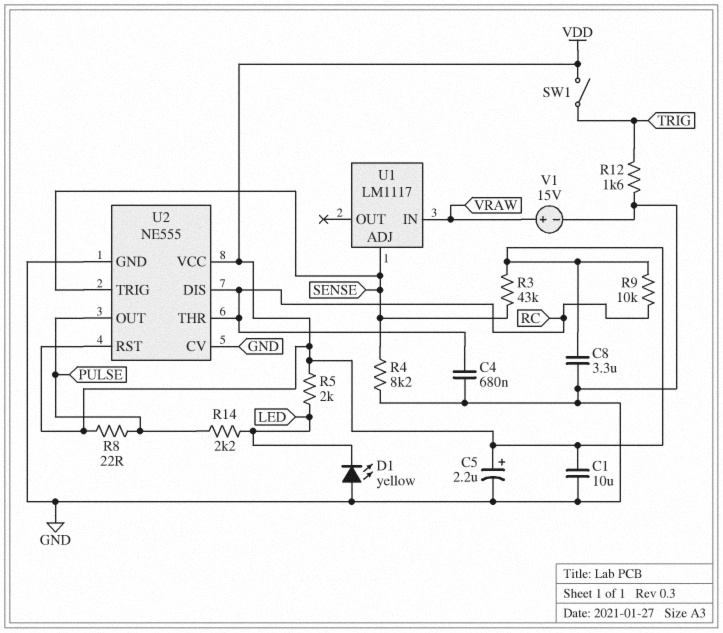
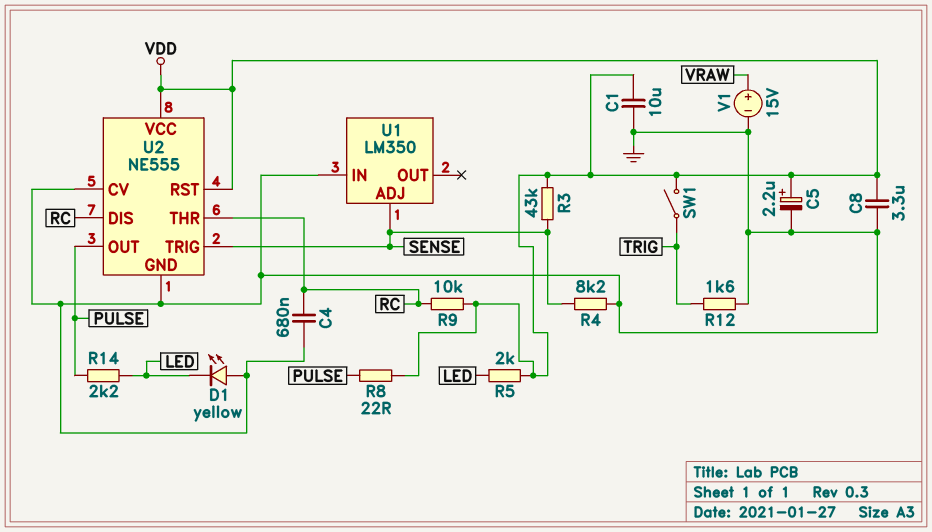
U1: LM1117 -> LM350
U1 pin IN: VRAW -> GND

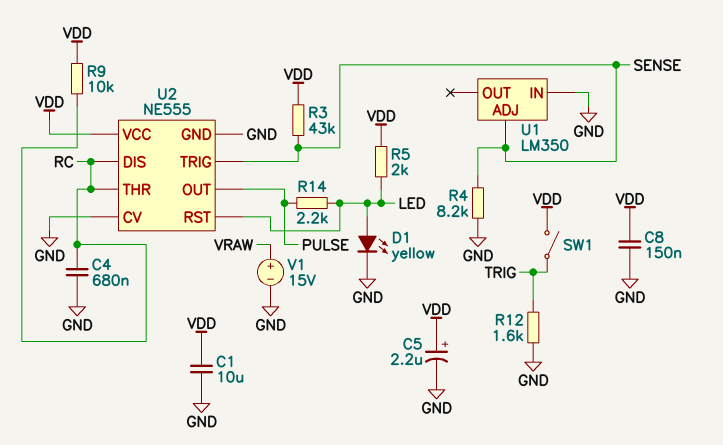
C8: 3.3uF (GND, VDD) -> 150nF (GND, VDD)
D1: LED yellow (A GND, K LED) -> LED yellow (A LED, K GND)
R8: 22 (PULSE, VDD) -> none
U2 pin RST: VDD -> LED

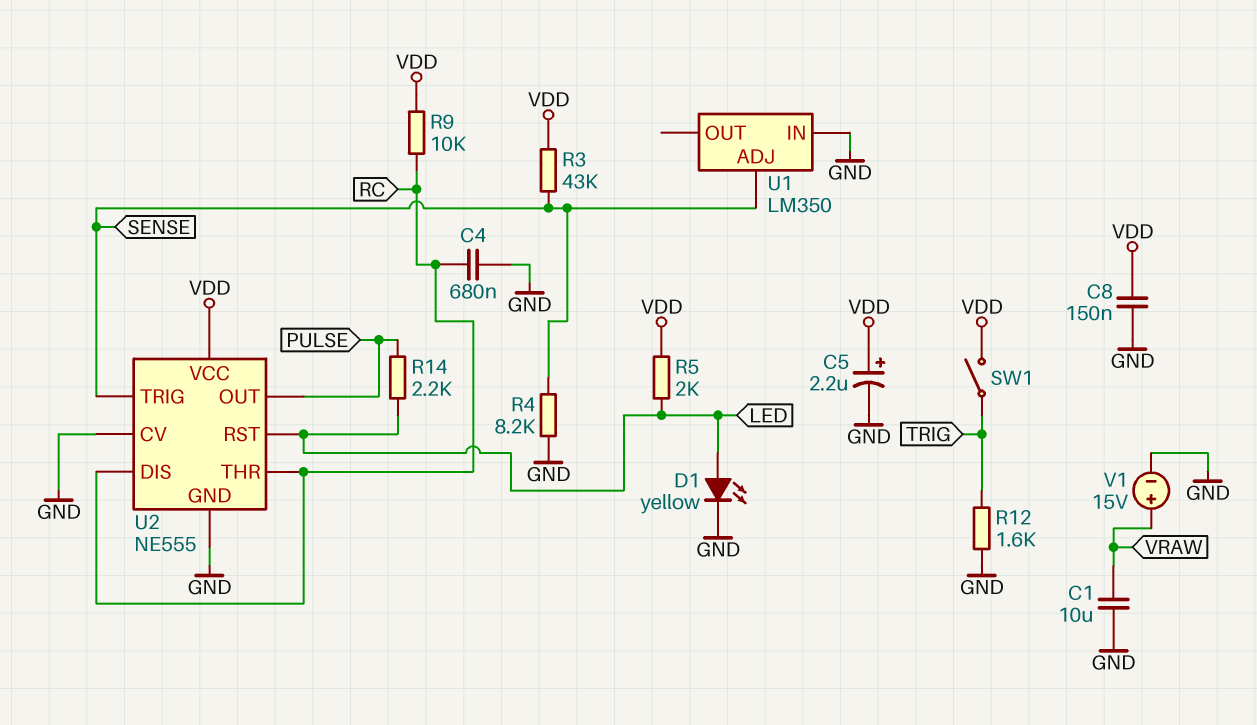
C1: 10uF (GND, VDD) -> 10uF (GND, VRAW)

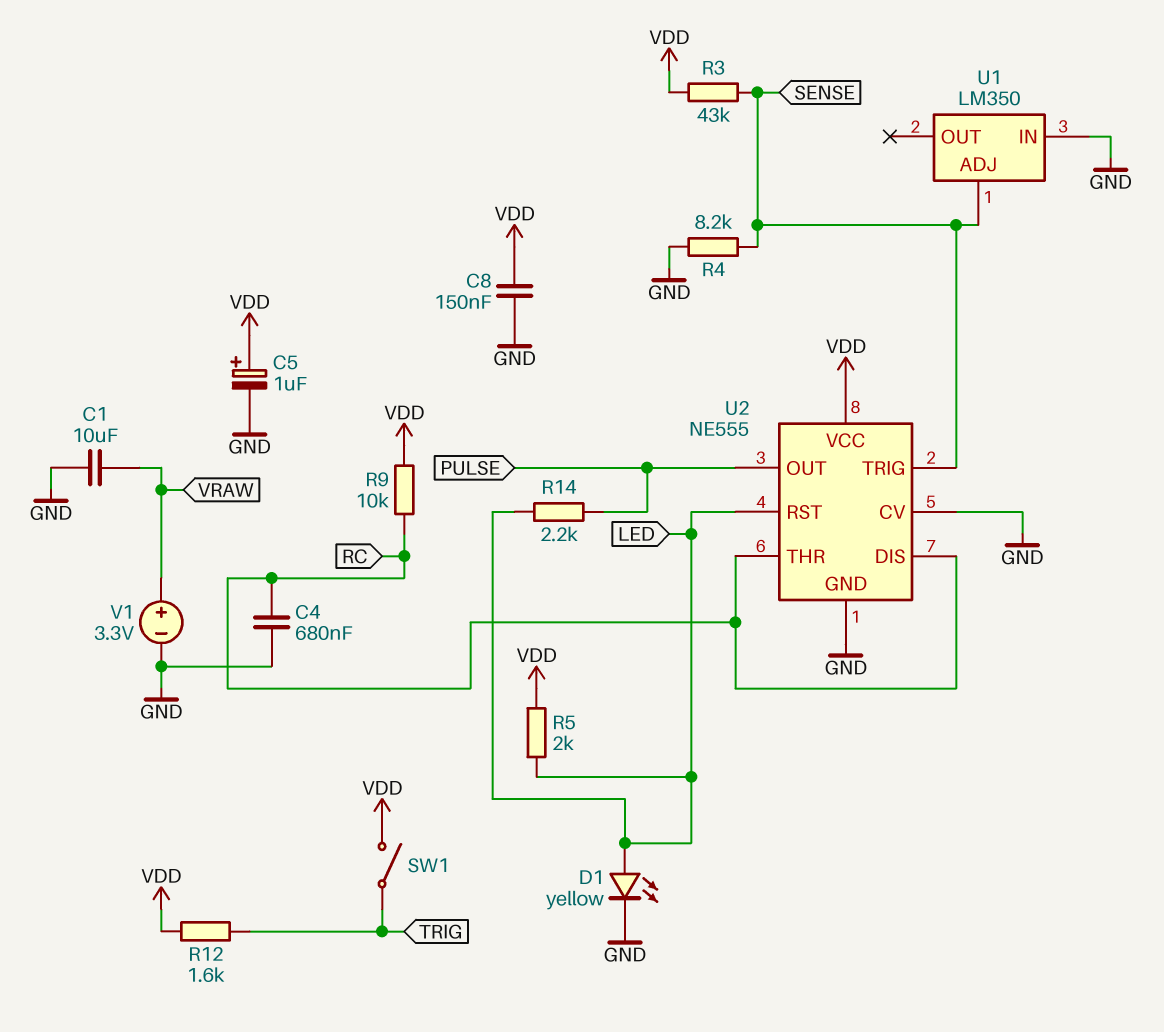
C5: 2.2uF (plus VDD, minus GND) -> 1uF (plus VDD, minus GND)
R12: 1.6k (GND, TRIG) -> 1.6k (TRIG, VDD)
V1: 15V (plus VRAW, minus GND) -> 3.3V (plus VRAW, minus GND)

